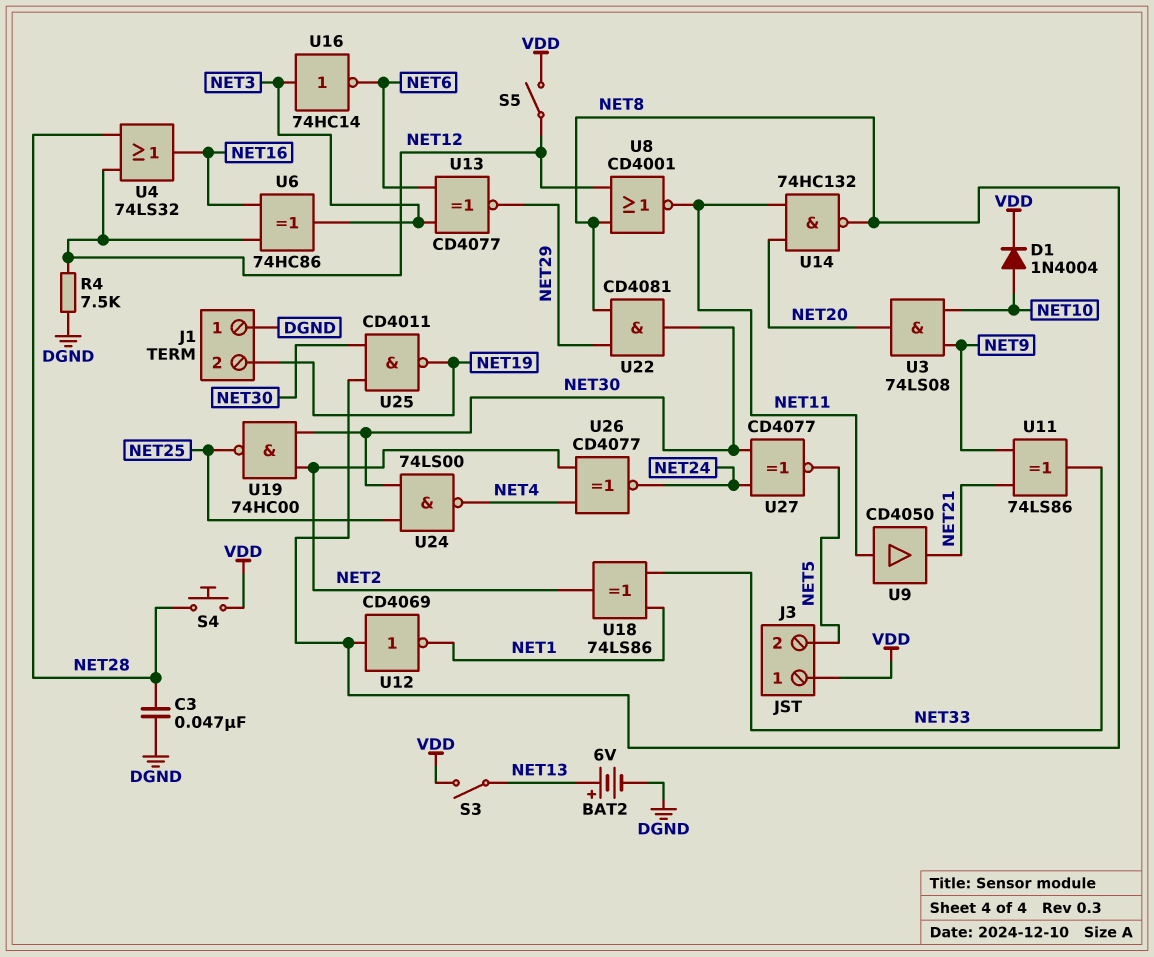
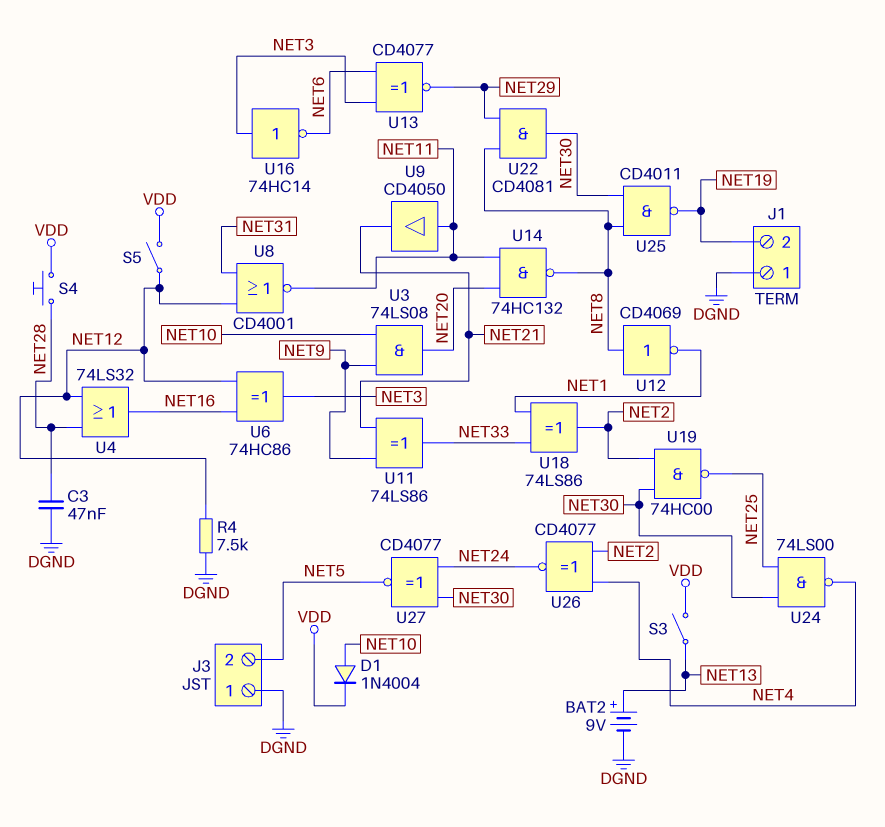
BAT2: 6V (plus NET13, minus DGND) -> 9V (plus NET13, minus DGND)
J3 pin 1: VDD -> DGND
U8: NOR CD4001 (in NET8, in NET12, out NET11) -> NOR CD4001 (in NET12, in NET31, out NET11)

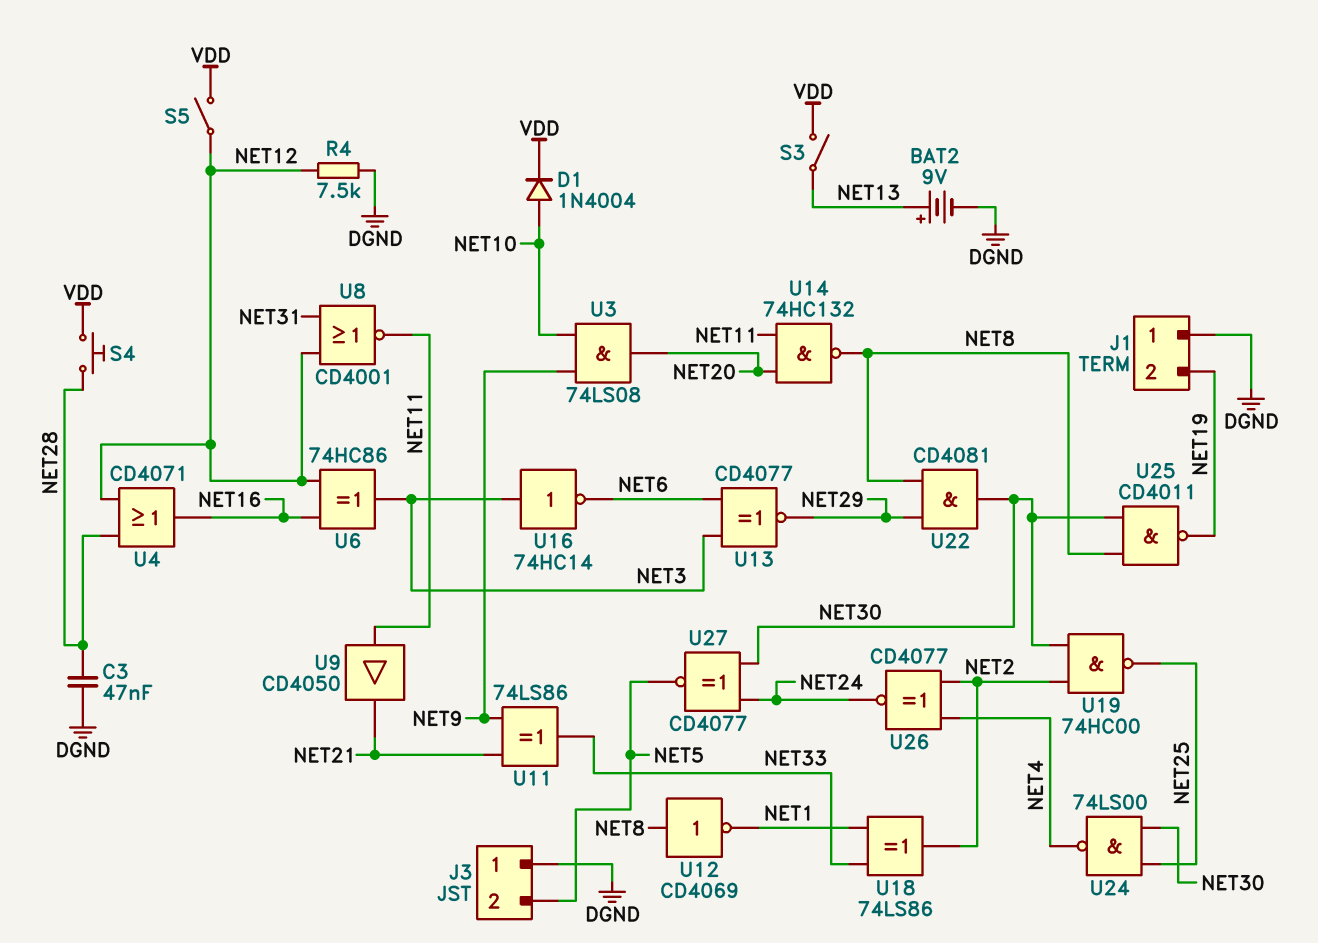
U4: OR 74LS32 (in NET12, in NET28, out NET16) -> OR CD4071 (in NET12, in NET28, out NET16)

